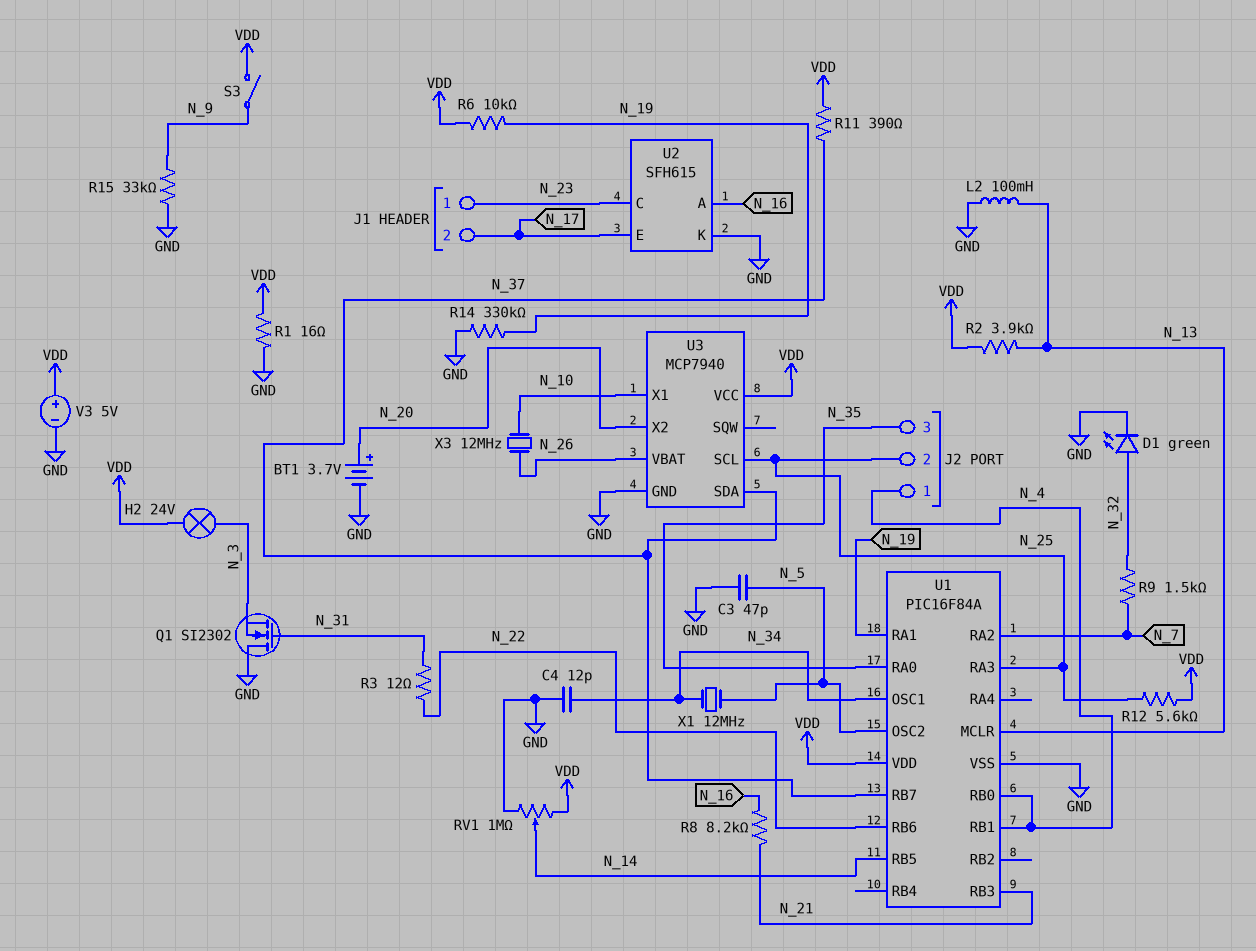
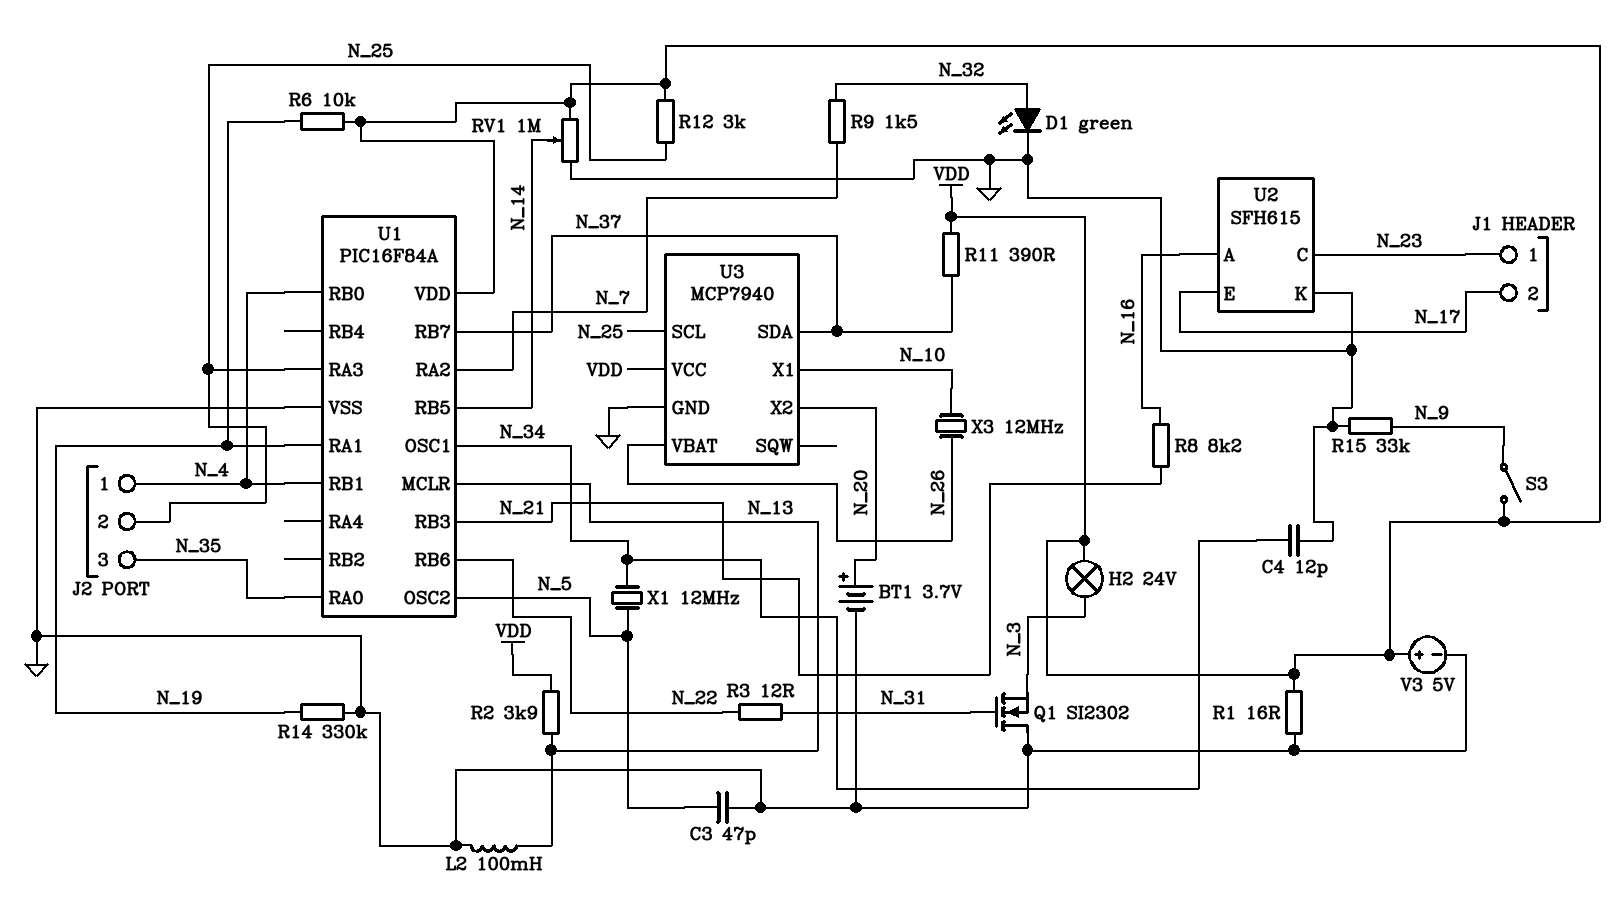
R12: 5.6k (N_25, VDD) -> 3k (N_25, VDD)

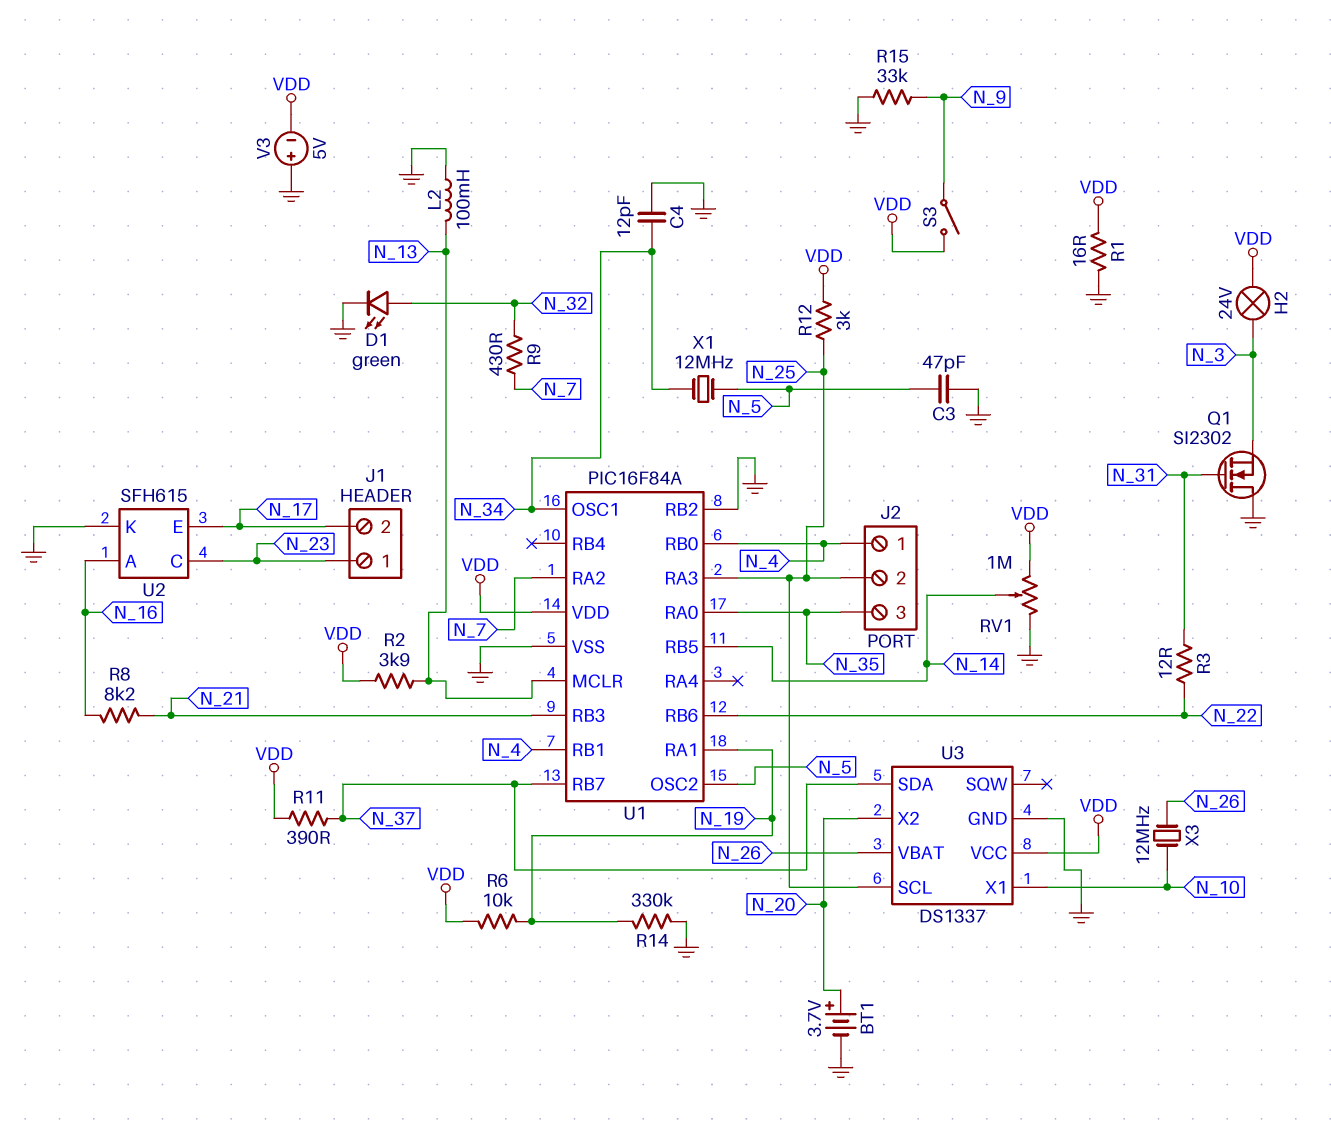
R9: 1.5k (N_7, N_32) -> 430 (N_7, N_32)
U1 pin RB2: none -> GND
U3: MCP7940 -> DS1337
V3: 5V (plus VDD, minus GND) -> 5V (plus GND, minus VDD)

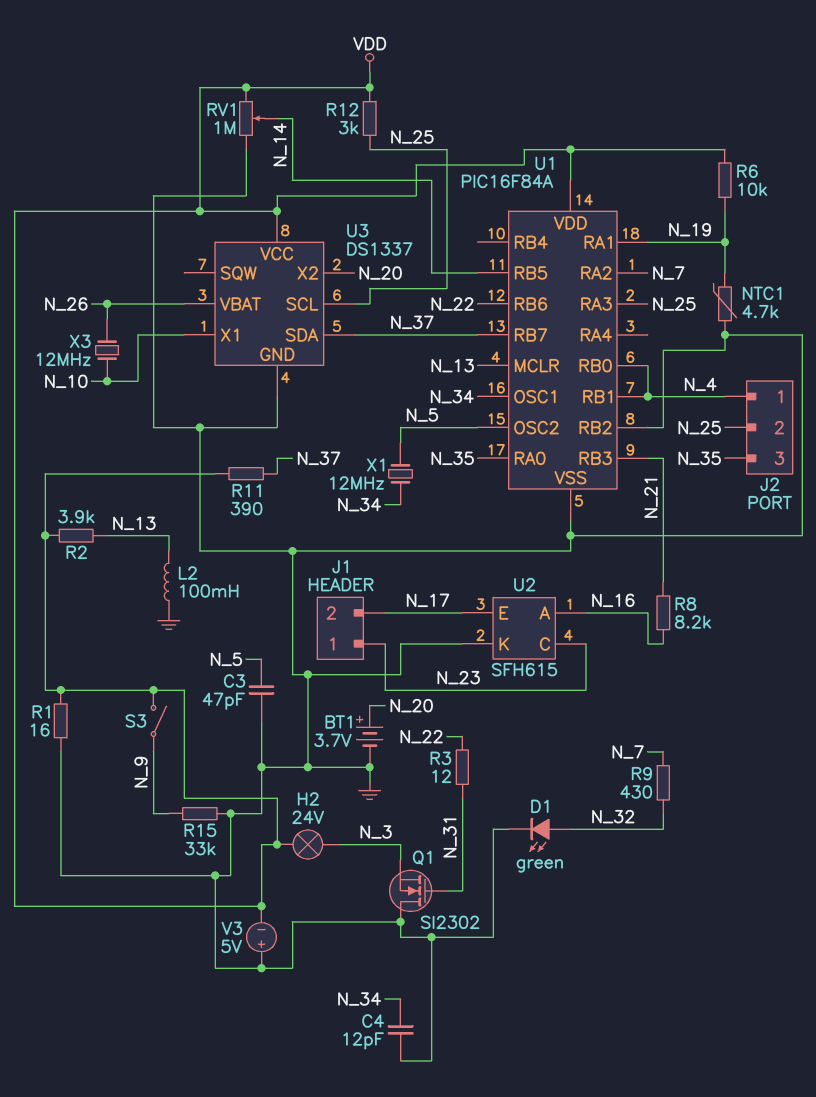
NTC1: none -> 4.7k (GND, N_19)
R14: 330k (GND, N_19) -> none

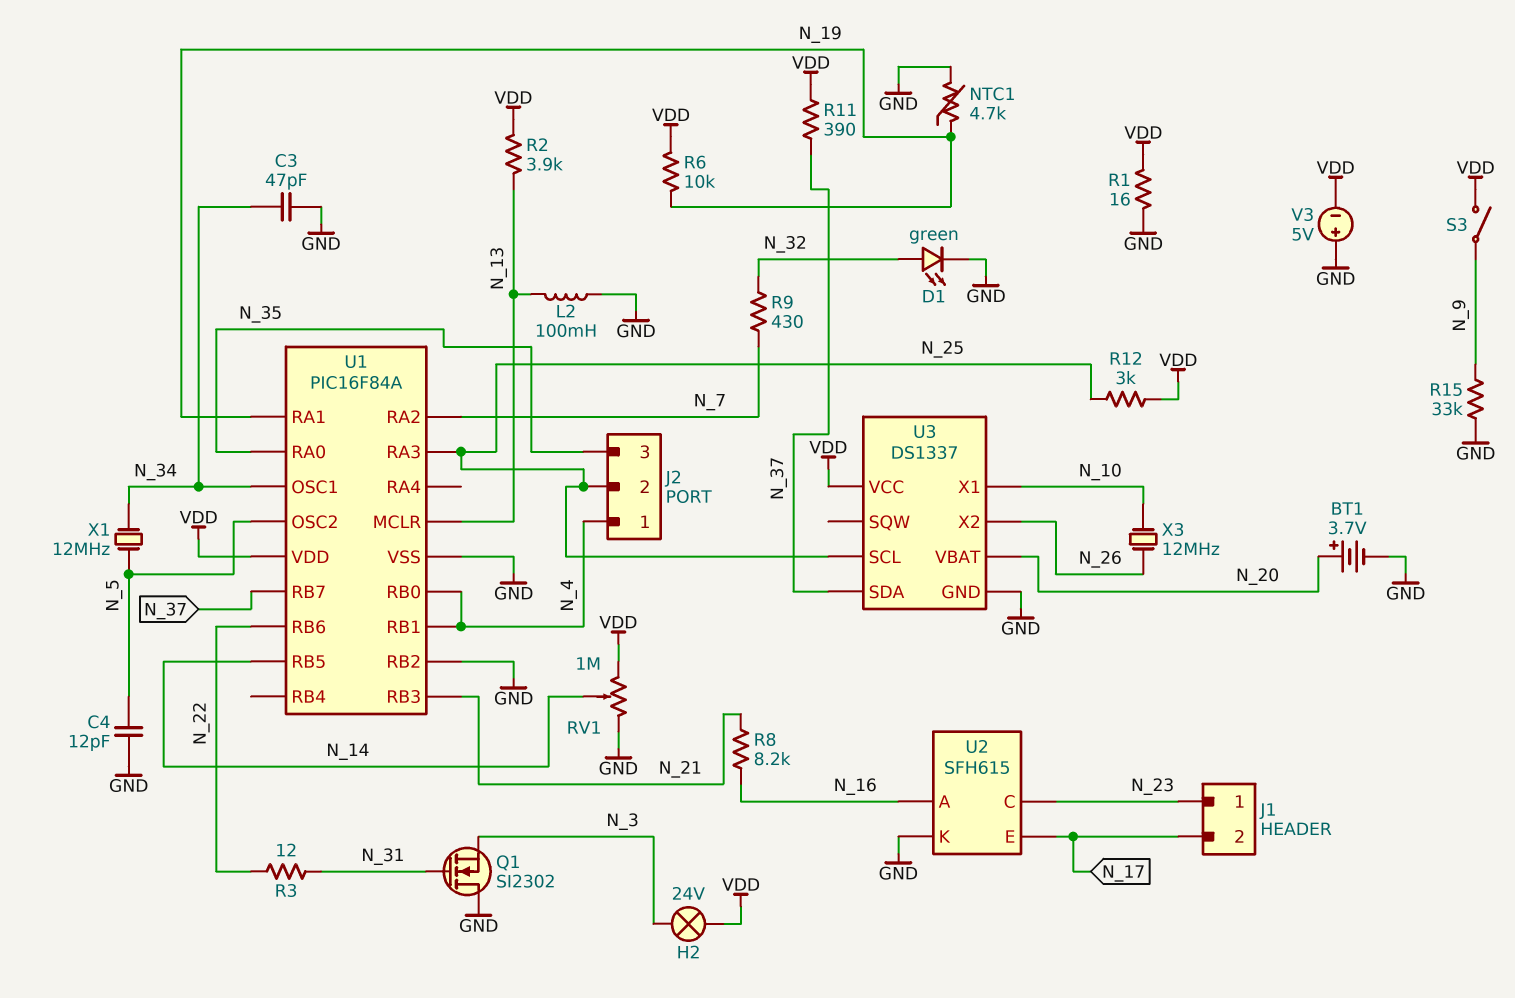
C3: 47pF (GND, N_5) -> 47pF (GND, N_34)
C4: 12pF (GND, N_34) -> 12pF (GND, N_5)
U3 pin VBAT: N_26 -> N_20
U3 pin X2: N_20 -> N_26

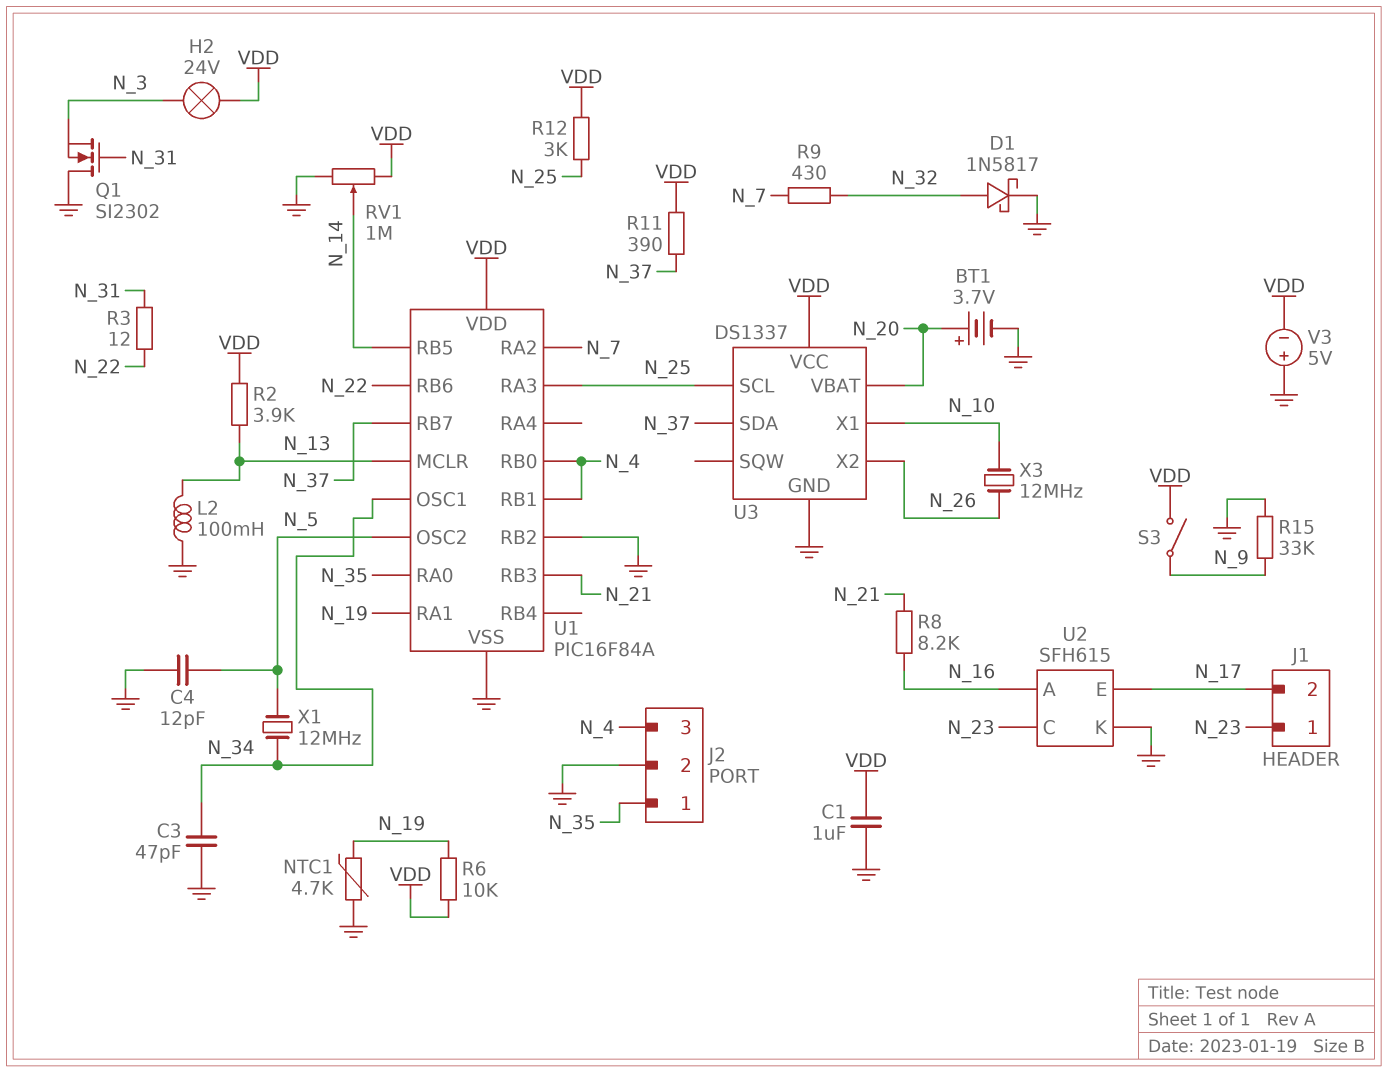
C1: none -> 1uF (GND, VDD)
D1: LED green (A N_32, K GND) -> schottky 1N5817 (A N_32, K GND)
J2 pin 1: N_4 -> N_35
J2 pin 2: N_25 -> GND
J2 pin 3: N_35 -> N_4
R1: 16 (GND, VDD) -> none

